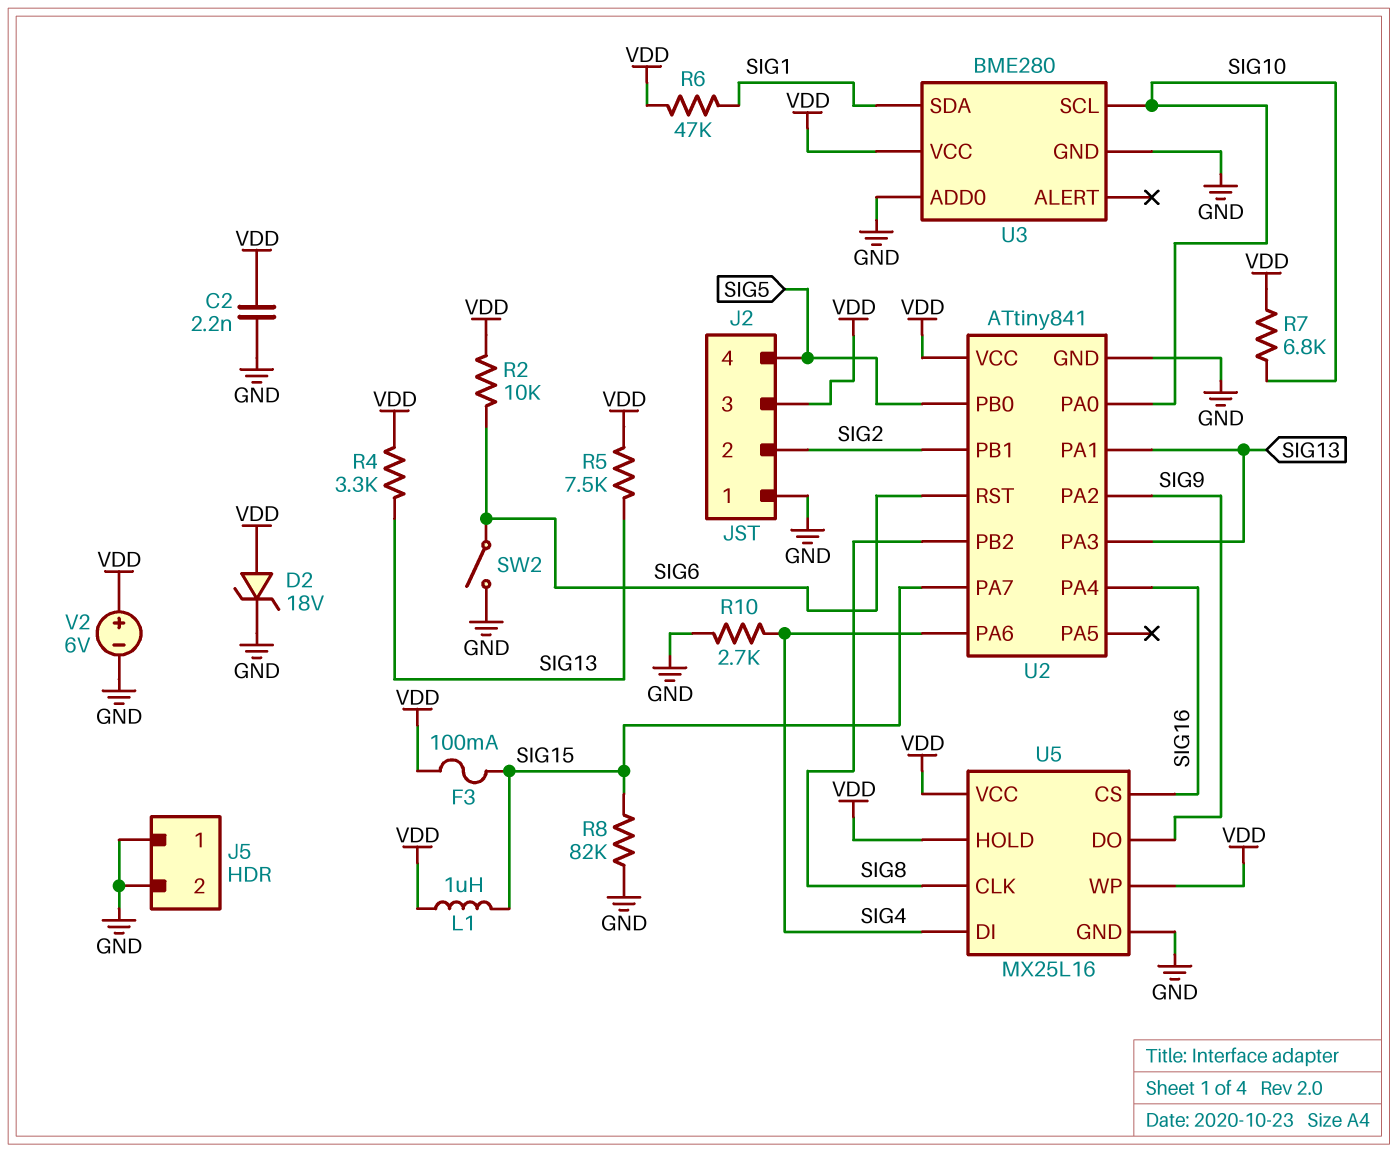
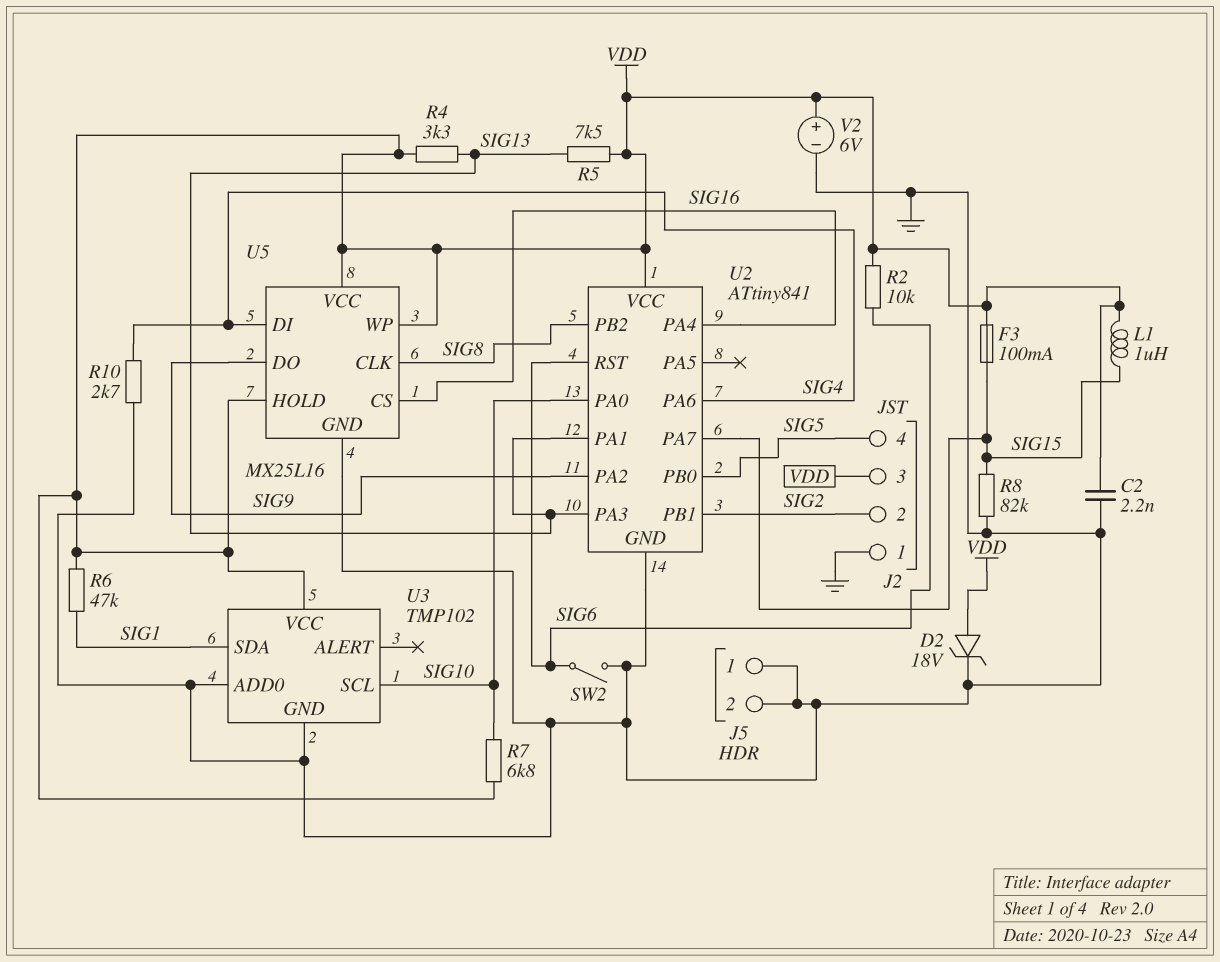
U3: BME280 -> TMP102

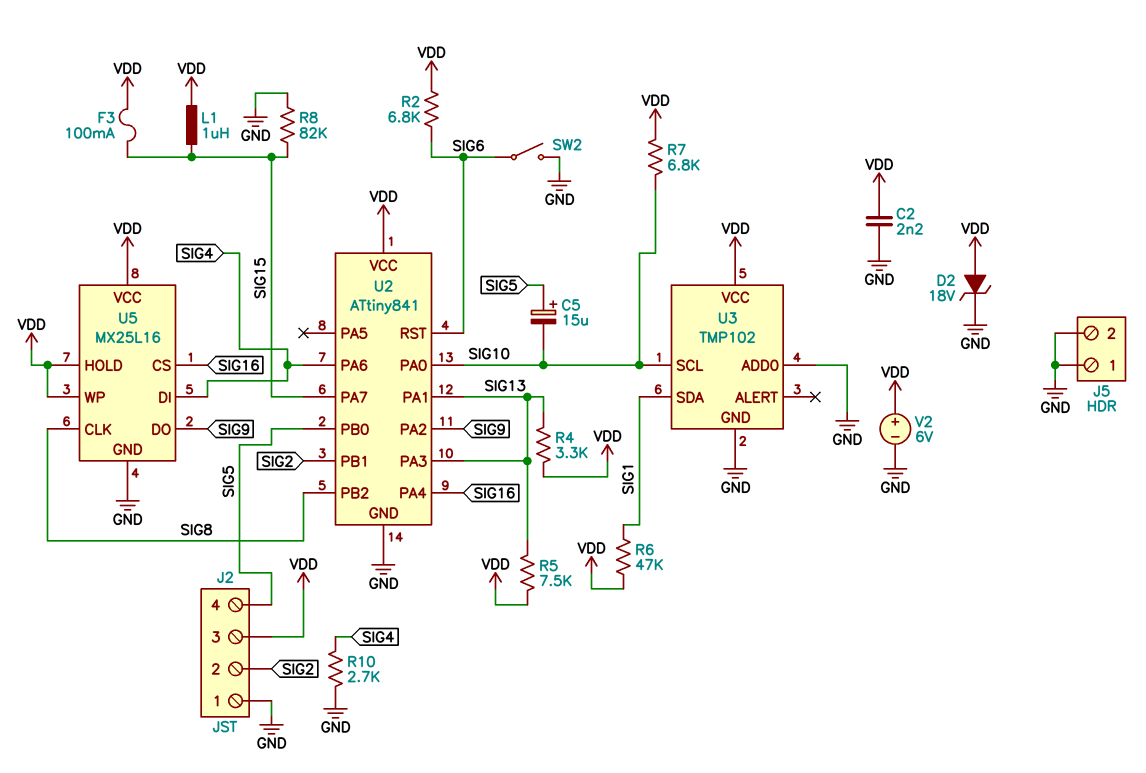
C5: none -> 15uF (plus SIG5, minus SIG10)
R2: 10k (SIG6, VDD) -> 6.8k (SIG6, VDD)

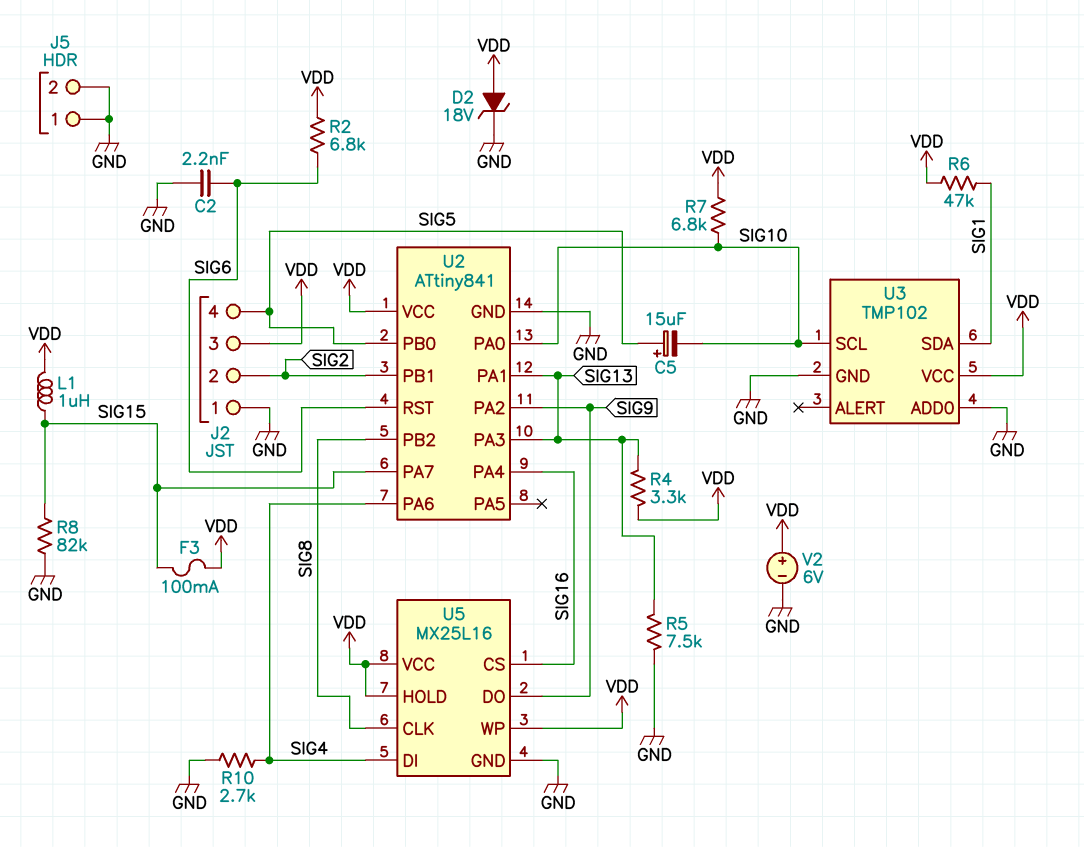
C2: 2.2nF (GND, VDD) -> 2.2nF (GND, SIG6)
R5: 7.5k (SIG13, VDD) -> 7.5k (GND, SIG13)
SW2: switch (GND, SIG6) -> none

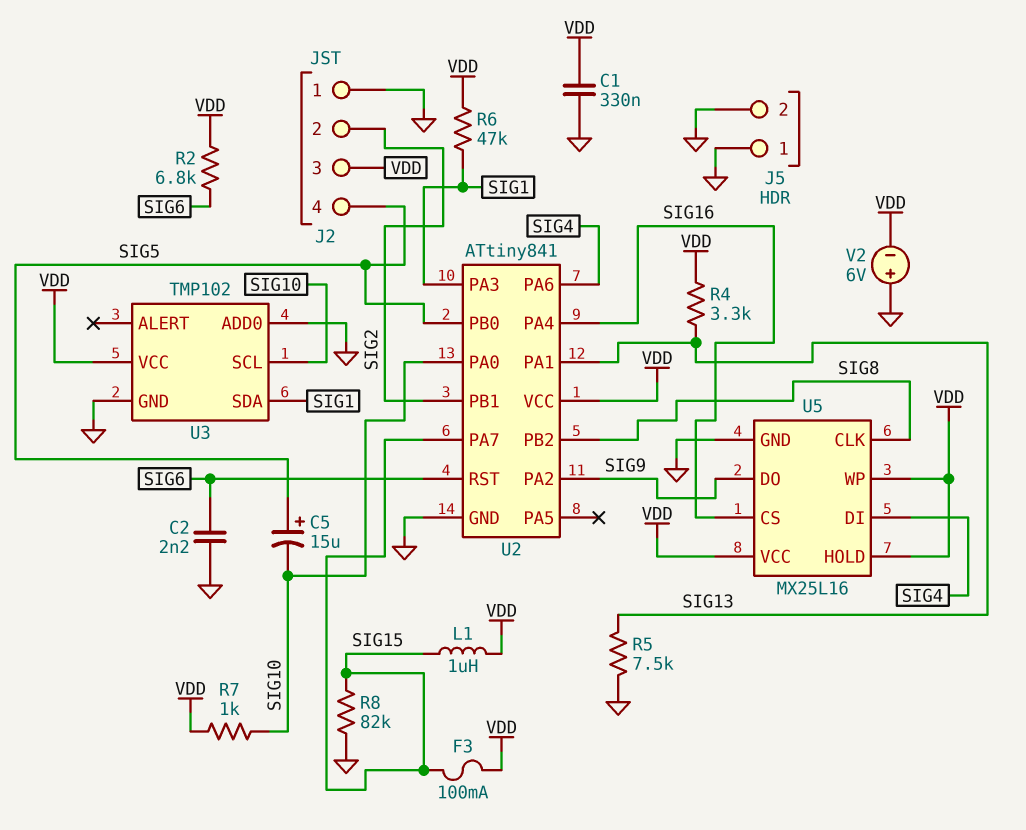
C1: none -> 330nF (GND, VDD)
D2: zener 18V (A VDD, K GND) -> none
R7: 6.8k (SIG10, VDD) -> 1k (SIG10, VDD)
R10: 2.7k (GND, SIG4) -> none
U2 pin PA3: SIG13 -> SIG1
V2: 6V (plus VDD, minus GND) -> 6V (plus GND, minus VDD)

